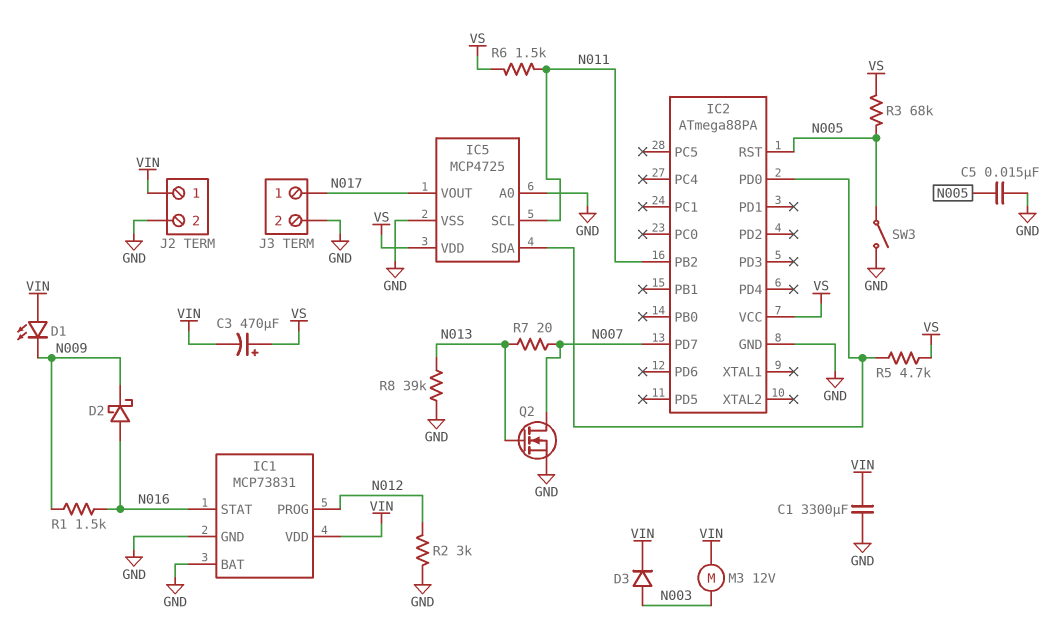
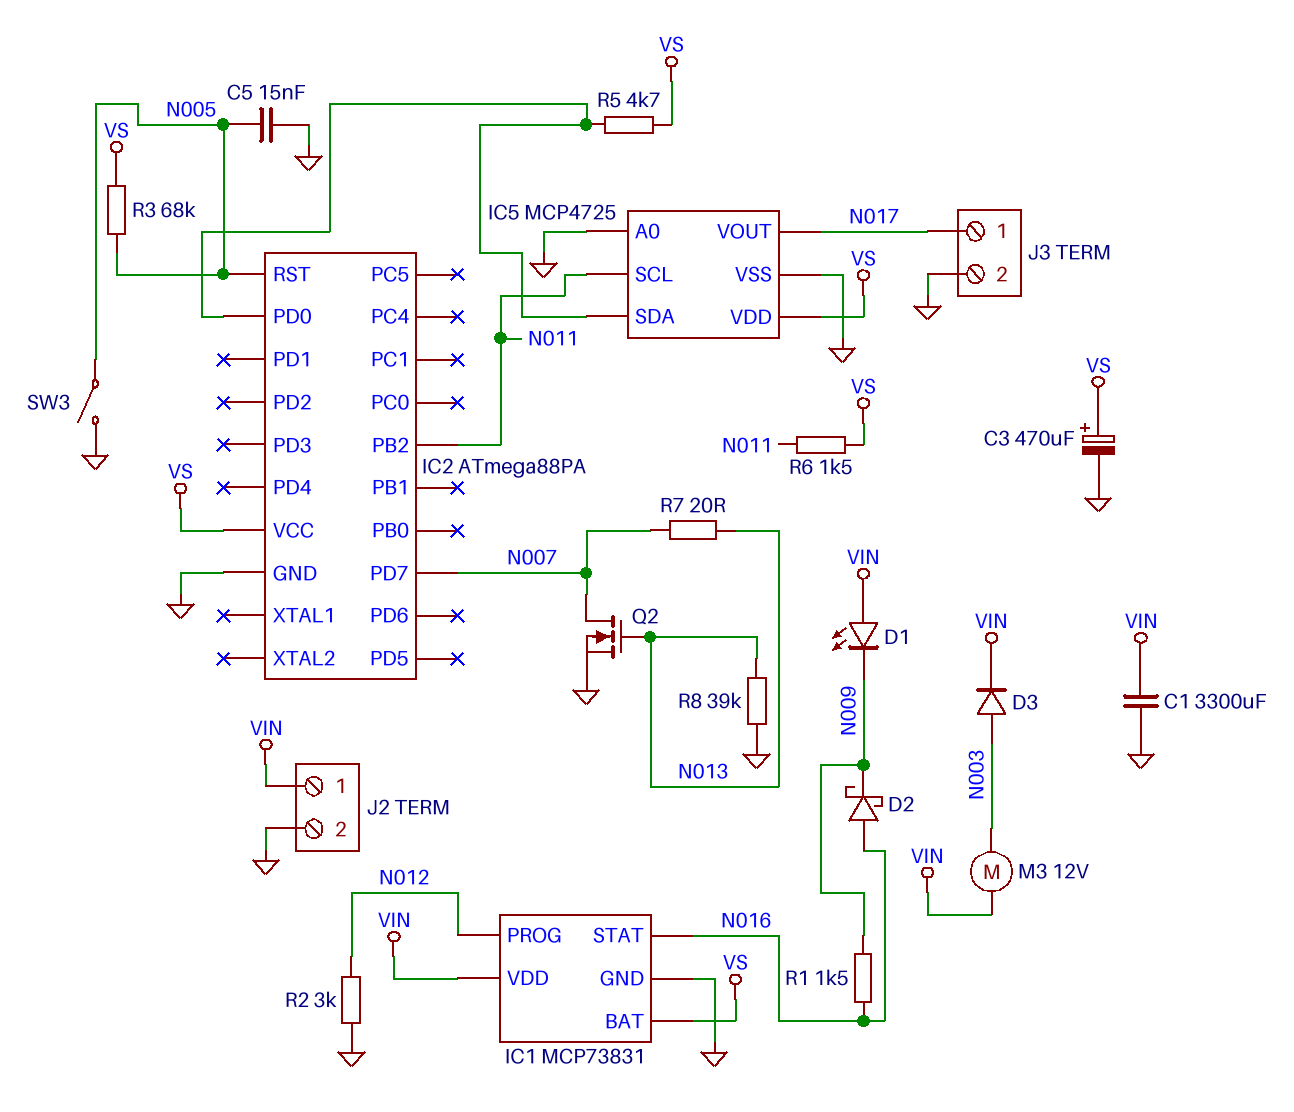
C3: 470uF (plus VS, minus VIN) -> 470uF (plus VS, minus GND)
IC1 pin BAT: GND -> VS

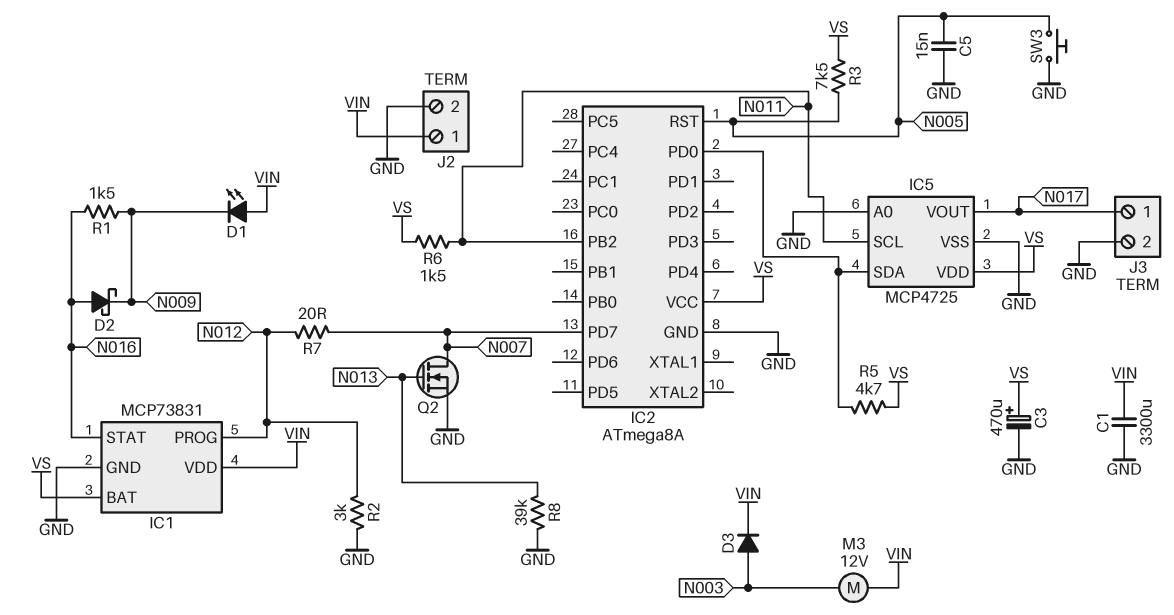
IC2: ATmega88PA -> ATmega8A
R3: 68k (N005, VS) -> 7.5k (N005, VS)
R7: 20 (N007, N013) -> 20 (N007, N012)
SW3: switch (GND, N005) -> button (GND, N005)

